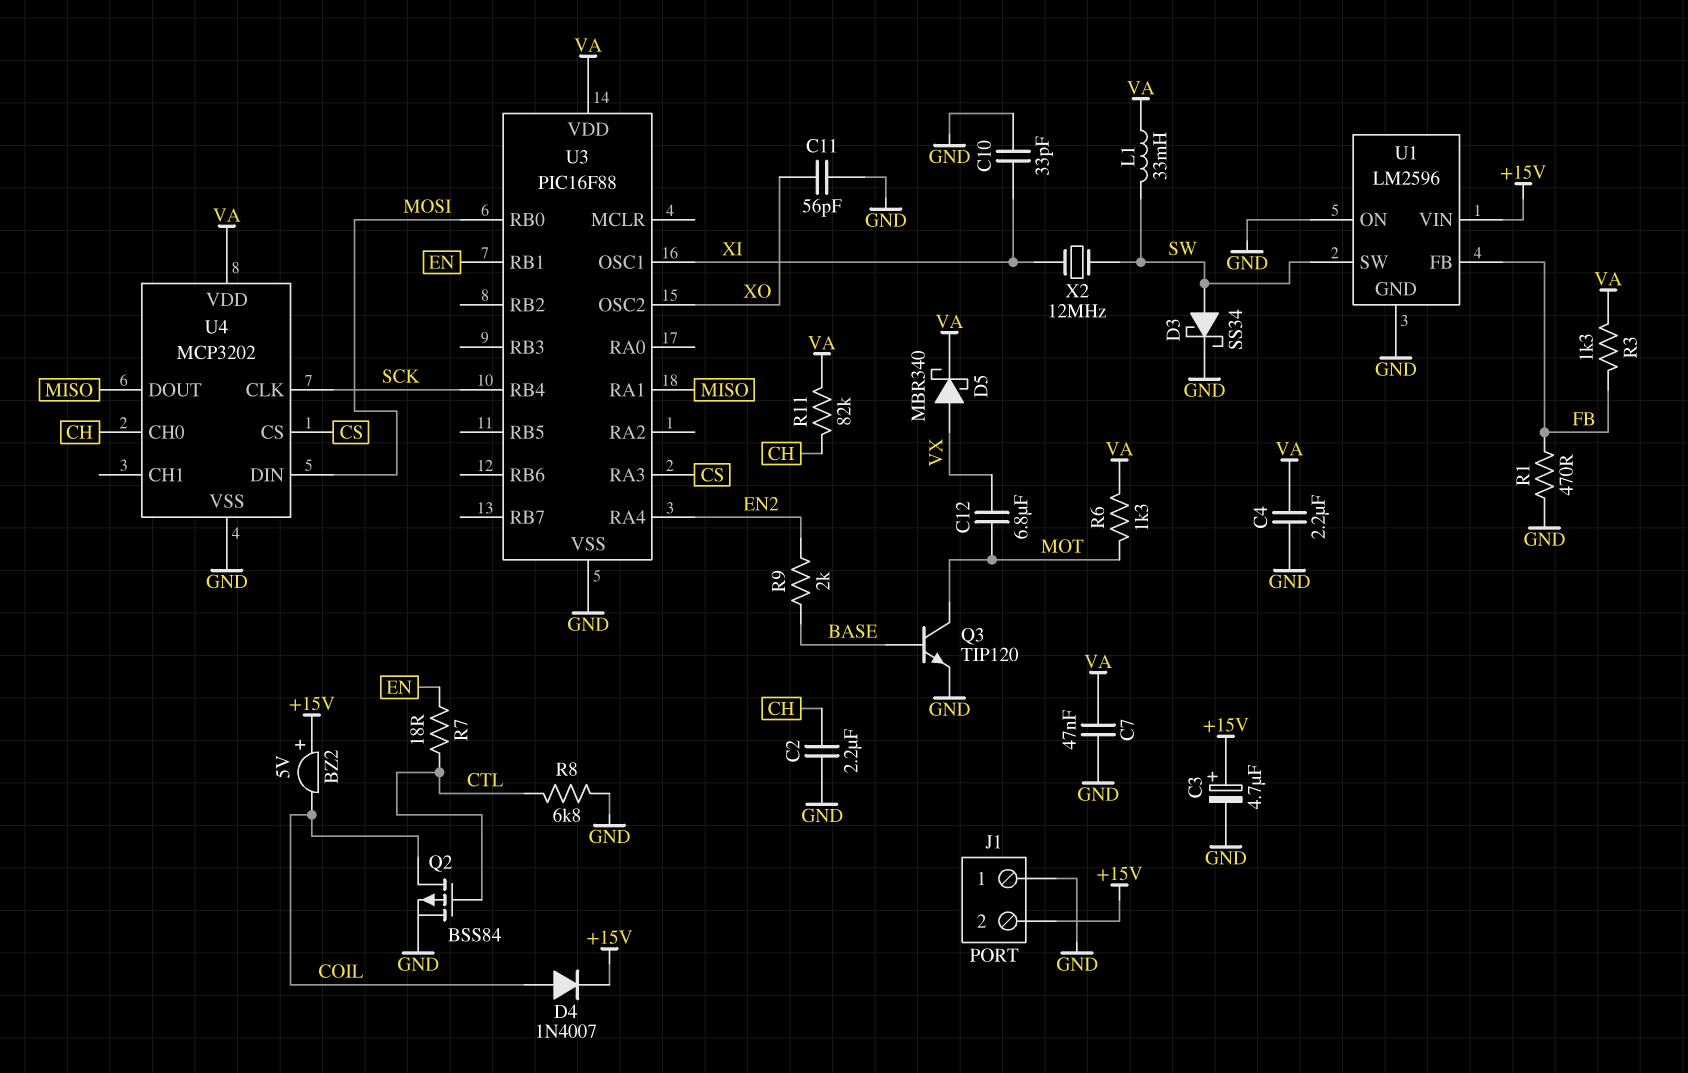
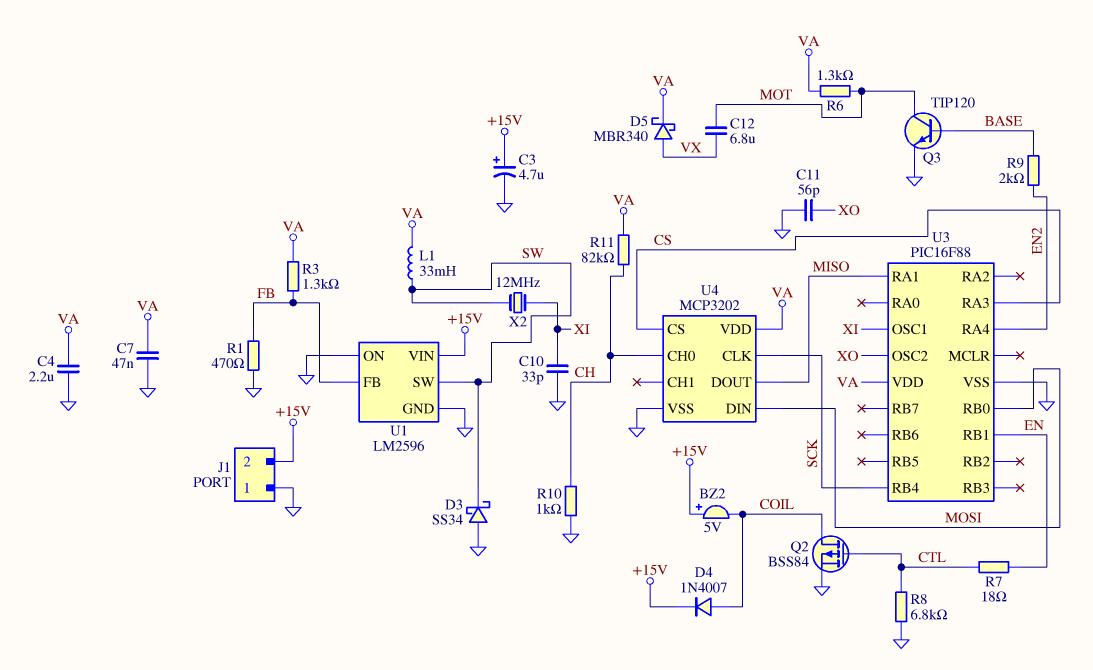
C2: 2.2uF (CH, GND) -> none
D3: schottky SS34 (A SW, K GND) -> schottky SS34 (A GND, K SW)
R10: none -> 1k (CH, GND)

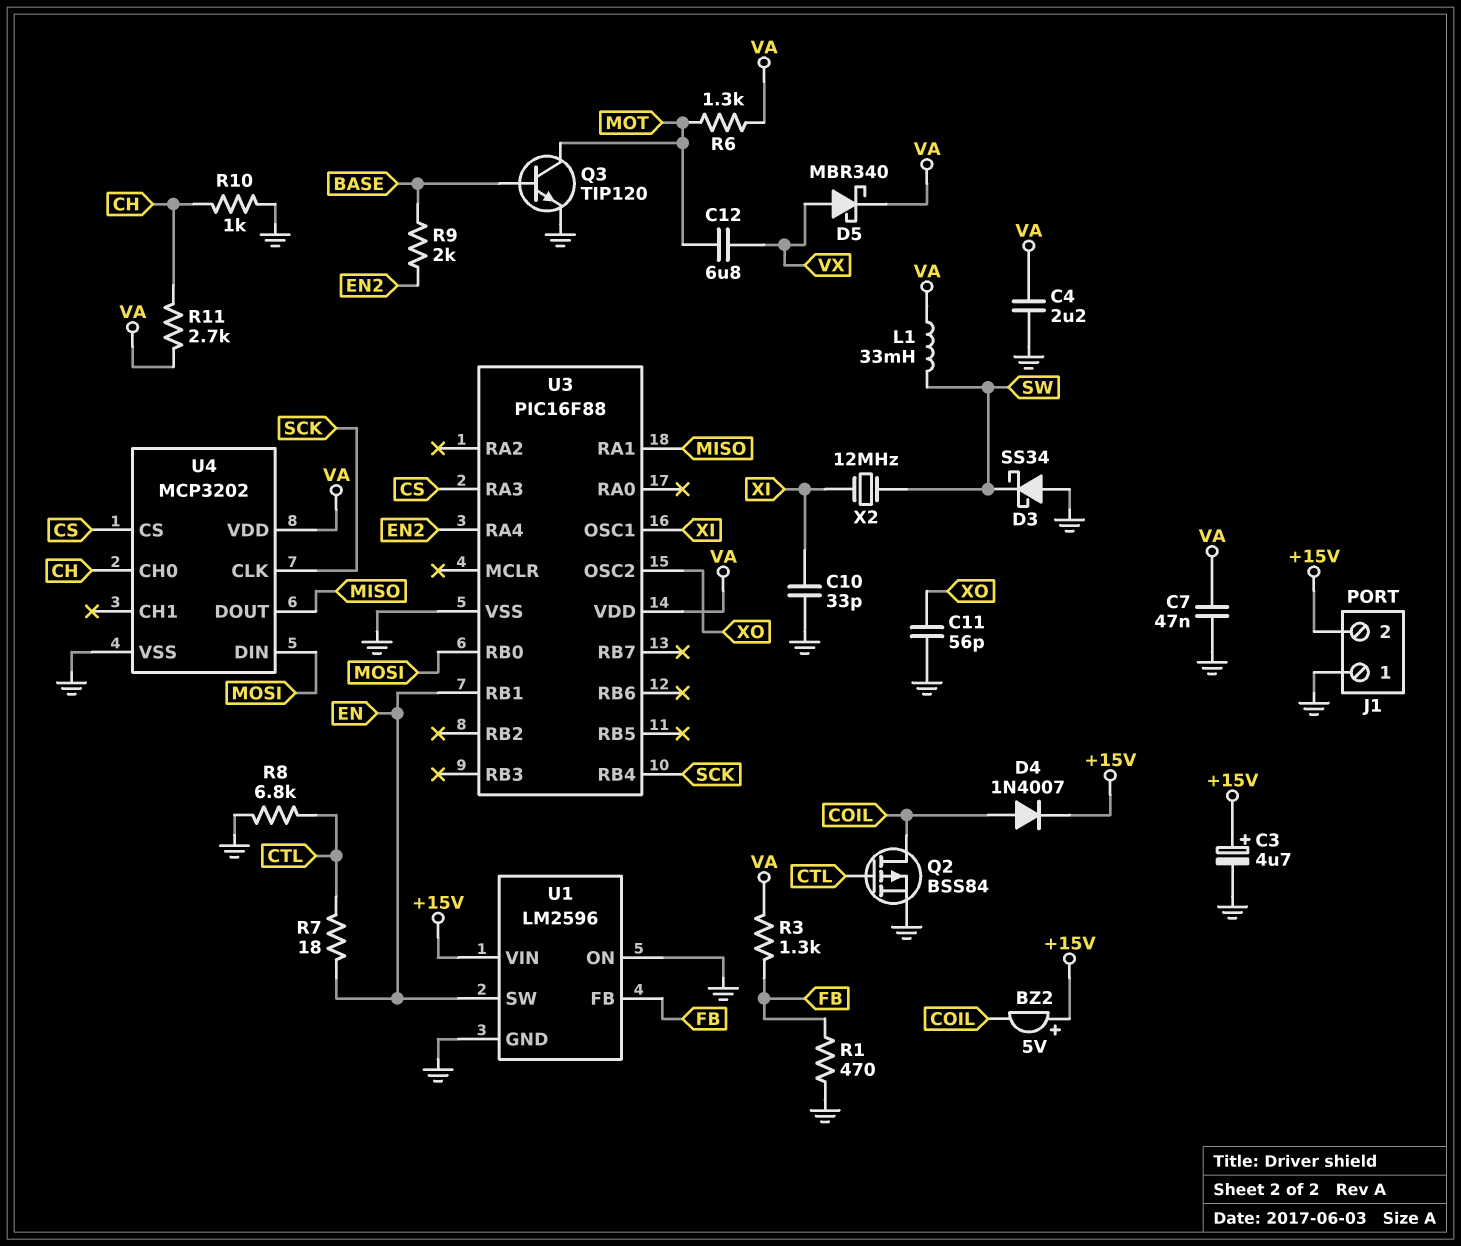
R11: 82k (CH, VA) -> 2.7k (CH, VA)
U1 pin SW: SW -> EN

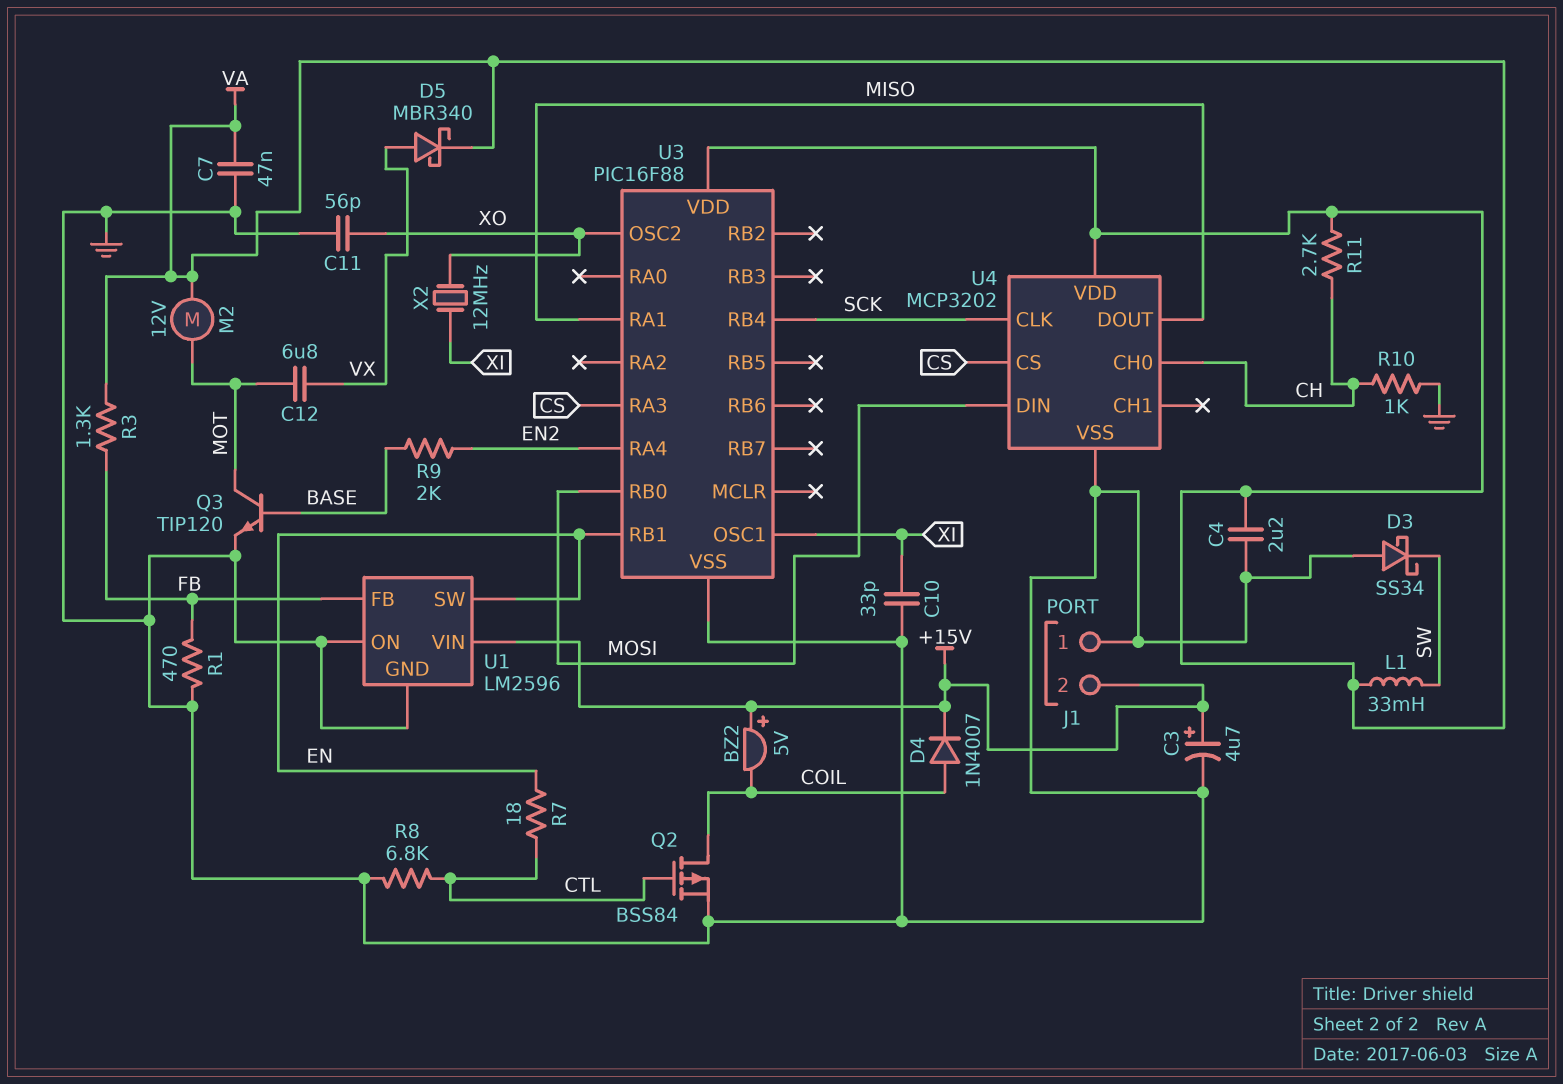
M2: none -> motor 12V (MOT, VA)
R6: 1.3k (MOT, VA) -> none
X2: 12MHz (SW, XI) -> 12MHz (XI, XO)

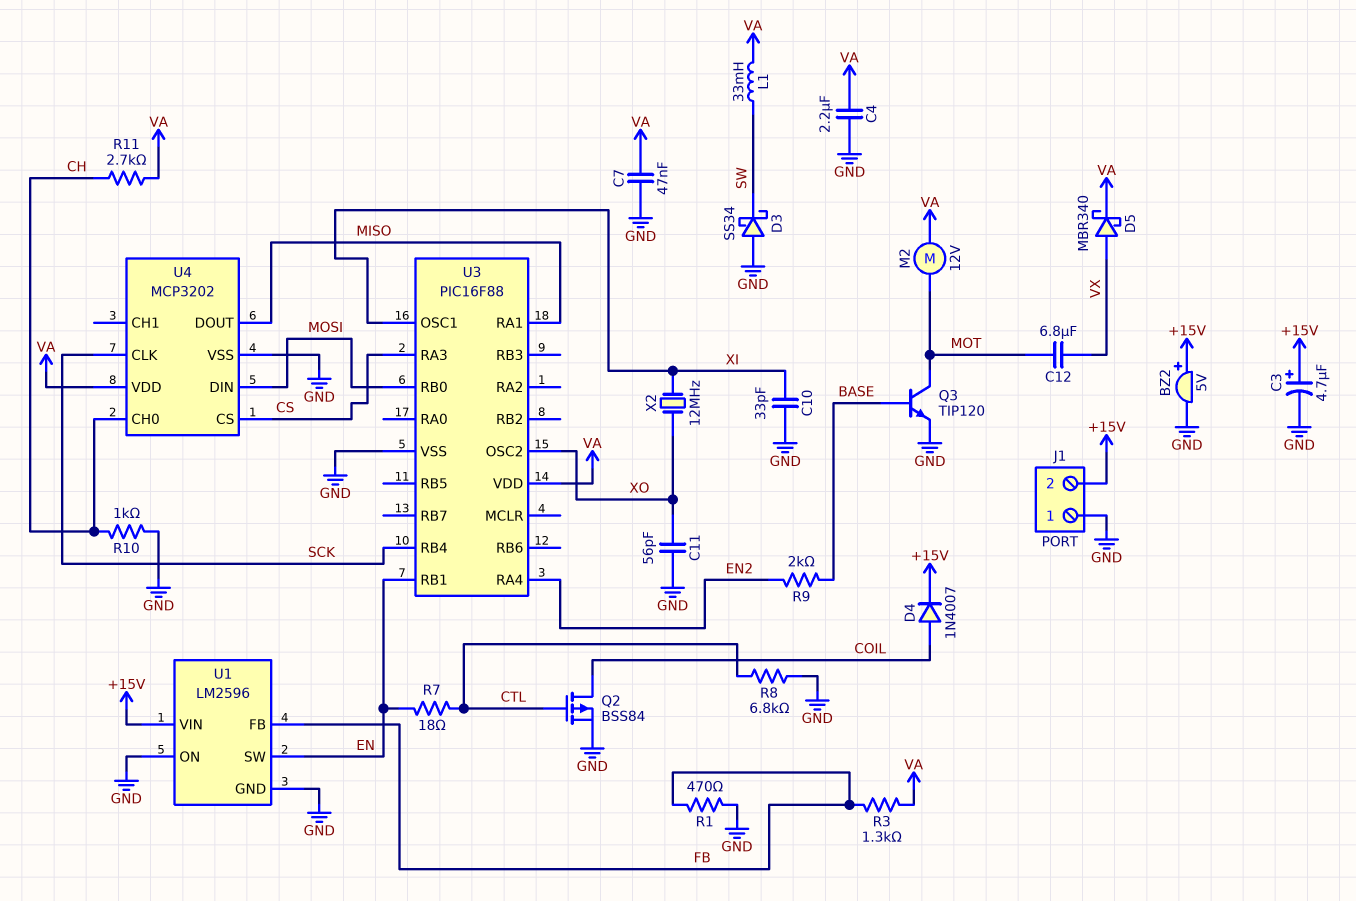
BZ2: buzzer 5V (plus +15V, minus COIL) -> buzzer 5V (plus +15V, minus GND)

